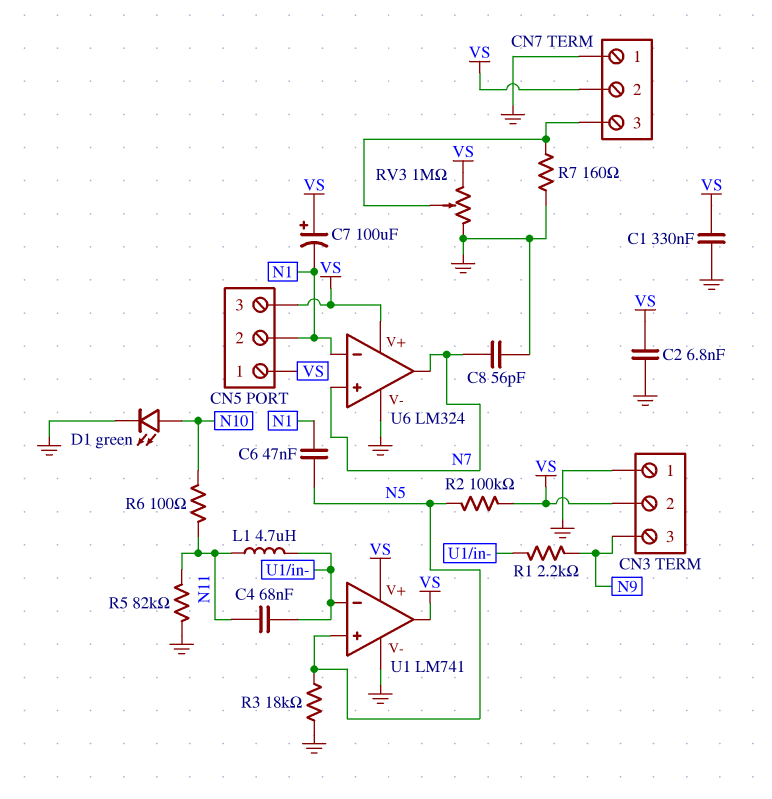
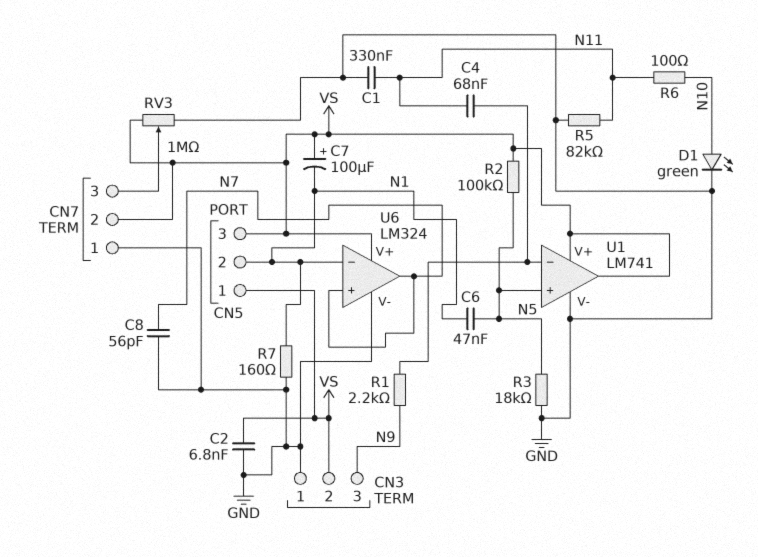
C1: 330nF (GND, VS) -> 330nF (GND, N11)
L1: 4.7uH (N11, U1/in-) -> none
R7: 160 (CN7/3, GND) -> 160 (GND, N1)

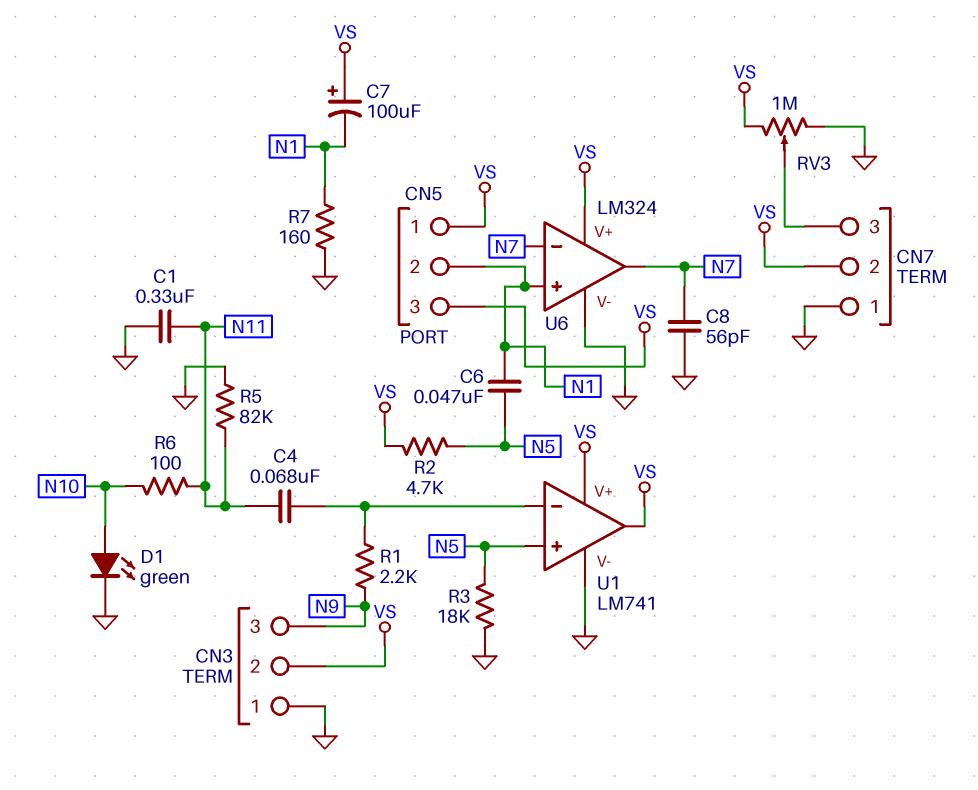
C2: 6.8nF (GND, VS) -> none
R2: 100k (N5, VS) -> 4.7k (N5, VS)
U6 pin in+: N7 -> N1
U6 pin in-: N1 -> N7

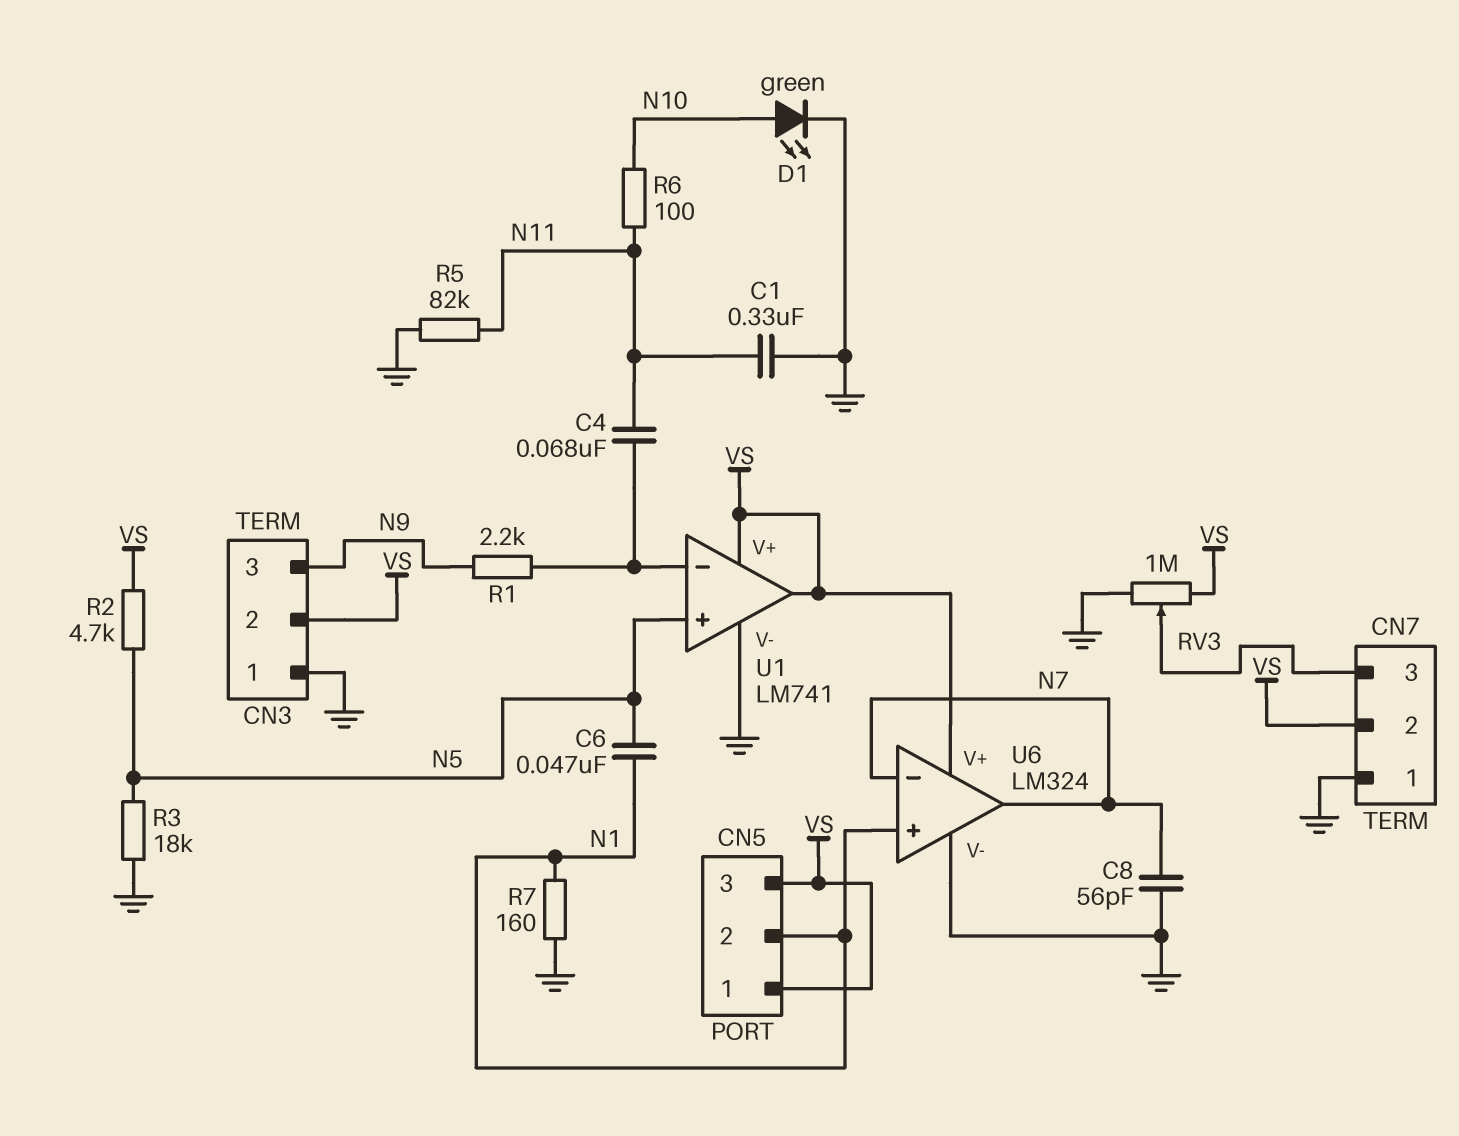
C7: 100uF (plus VS, minus N1) -> none

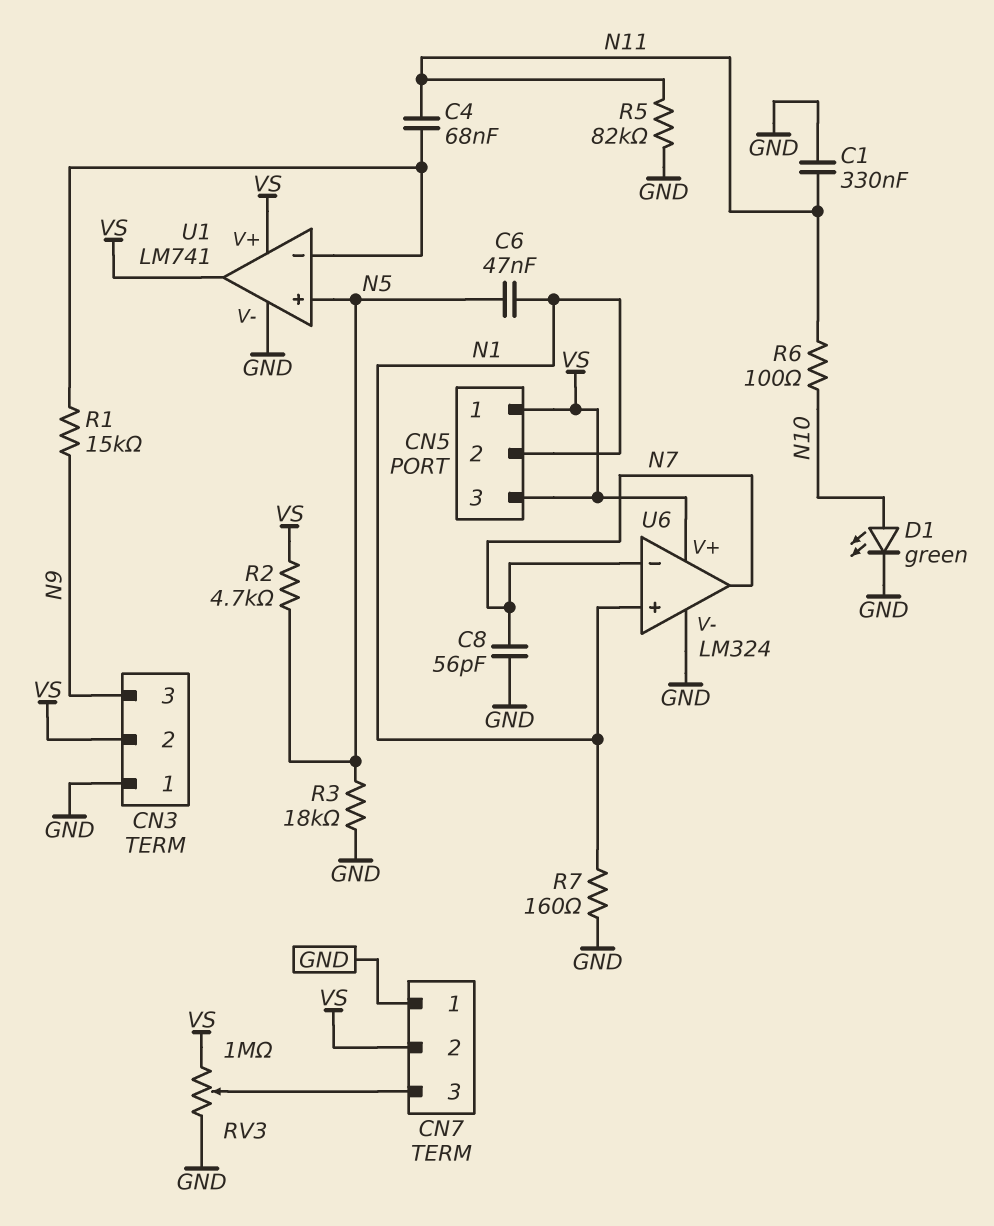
R1: 2.2k (N9, U1/in-) -> 15k (N9, U1/in-)

